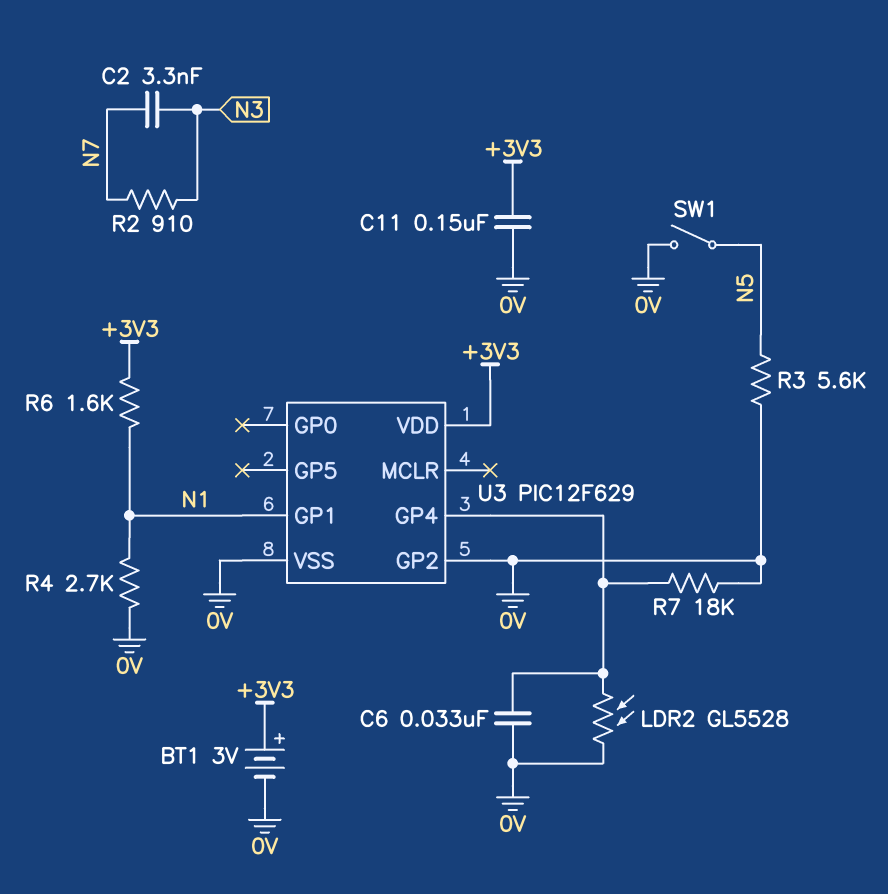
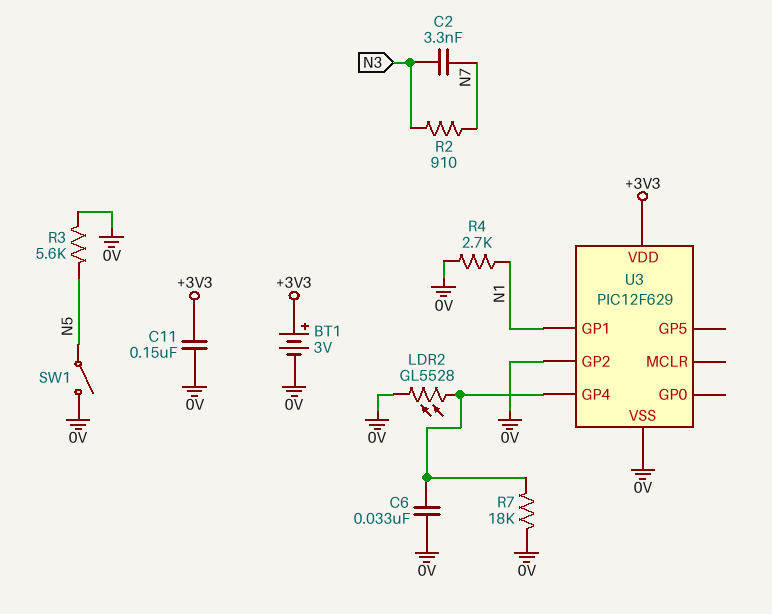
R6: 1.6k (+3V3, N1) -> none

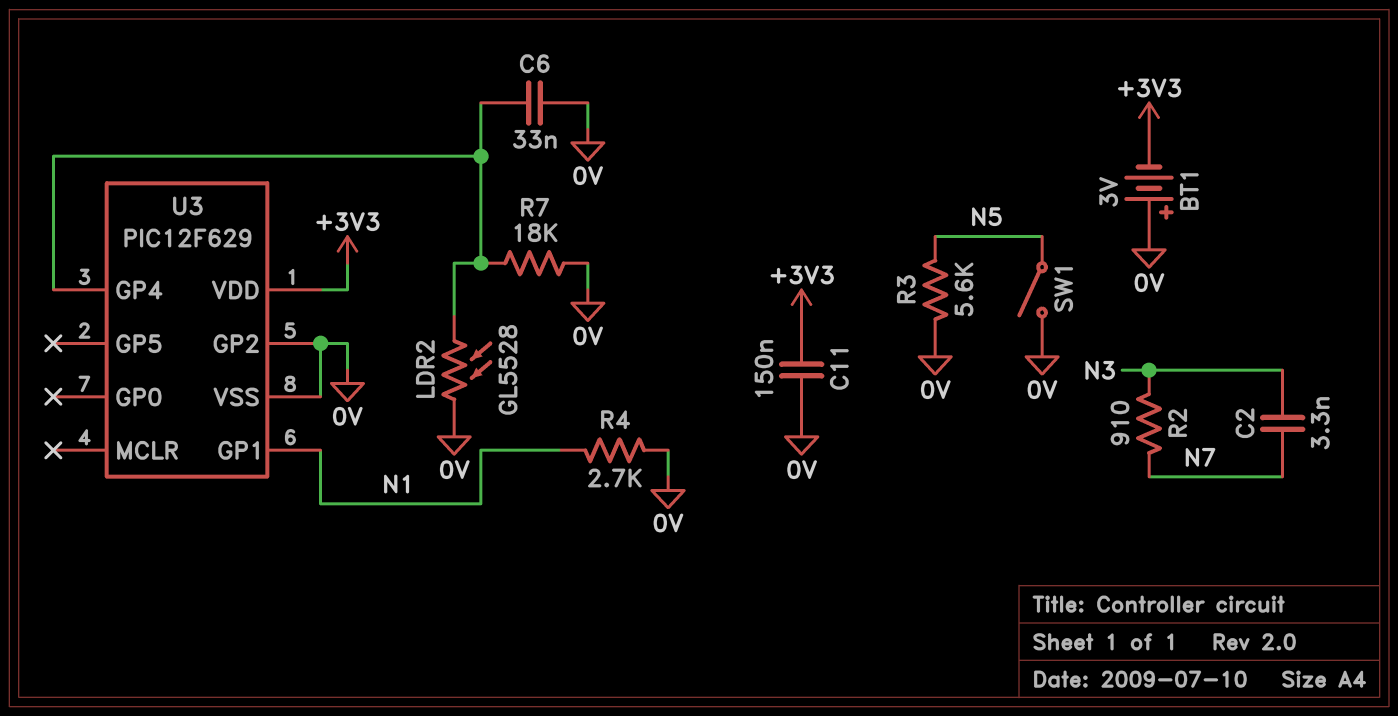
BT1: 3V (plus +3V3, minus 0V) -> 3V (plus 0V, minus +3V3)

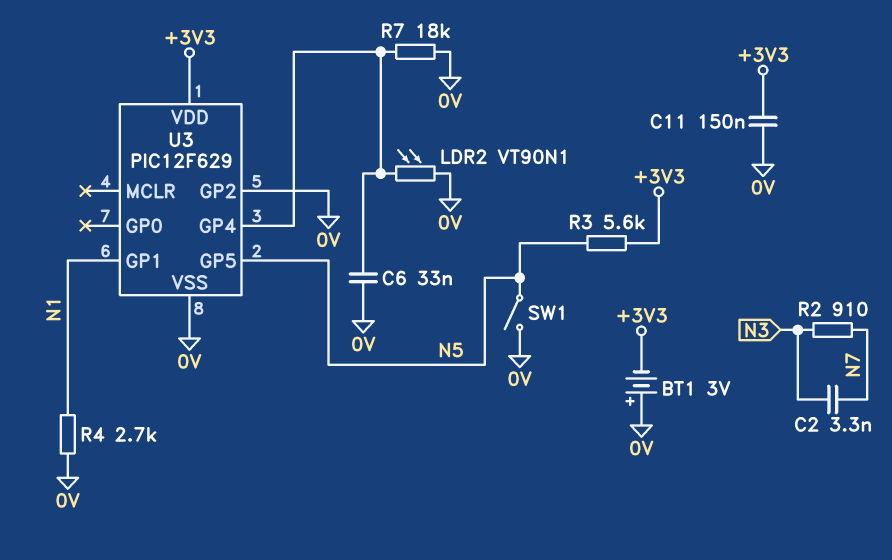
LDR2: GL5528 (0V, U3/GP4) -> VT90N1 (0V, U3/GP4)
R3: 5.6k (0V, N5) -> 5.6k (+3V3, N5)
U3 pin GP5: none -> N5

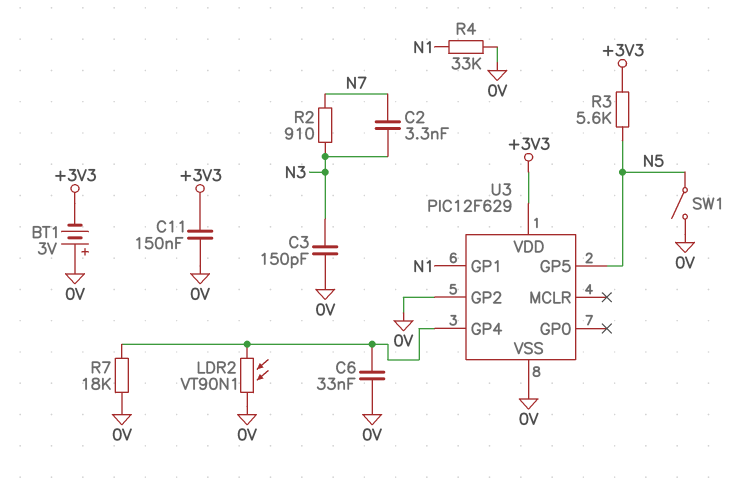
C3: none -> 150pF (0V, N3)
R4: 2.7k (0V, N1) -> 33k (0V, N1)

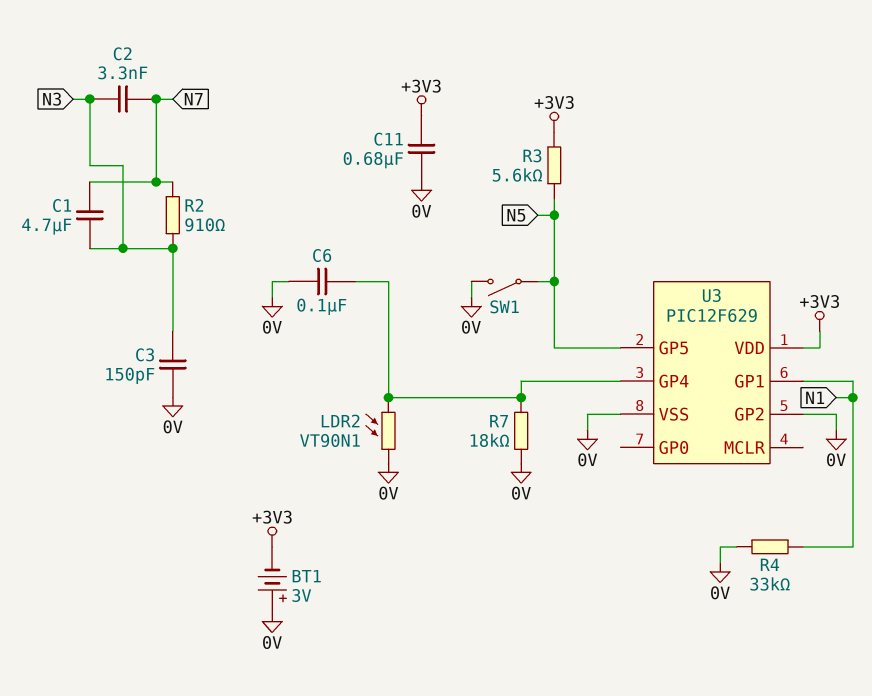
C1: none -> 4.7uF (N3, N7)
C6: 33nF (0V, U3/GP4) -> 100nF (0V, U3/GP4)
C11: 150nF (+3V3, 0V) -> 680nF (+3V3, 0V)

